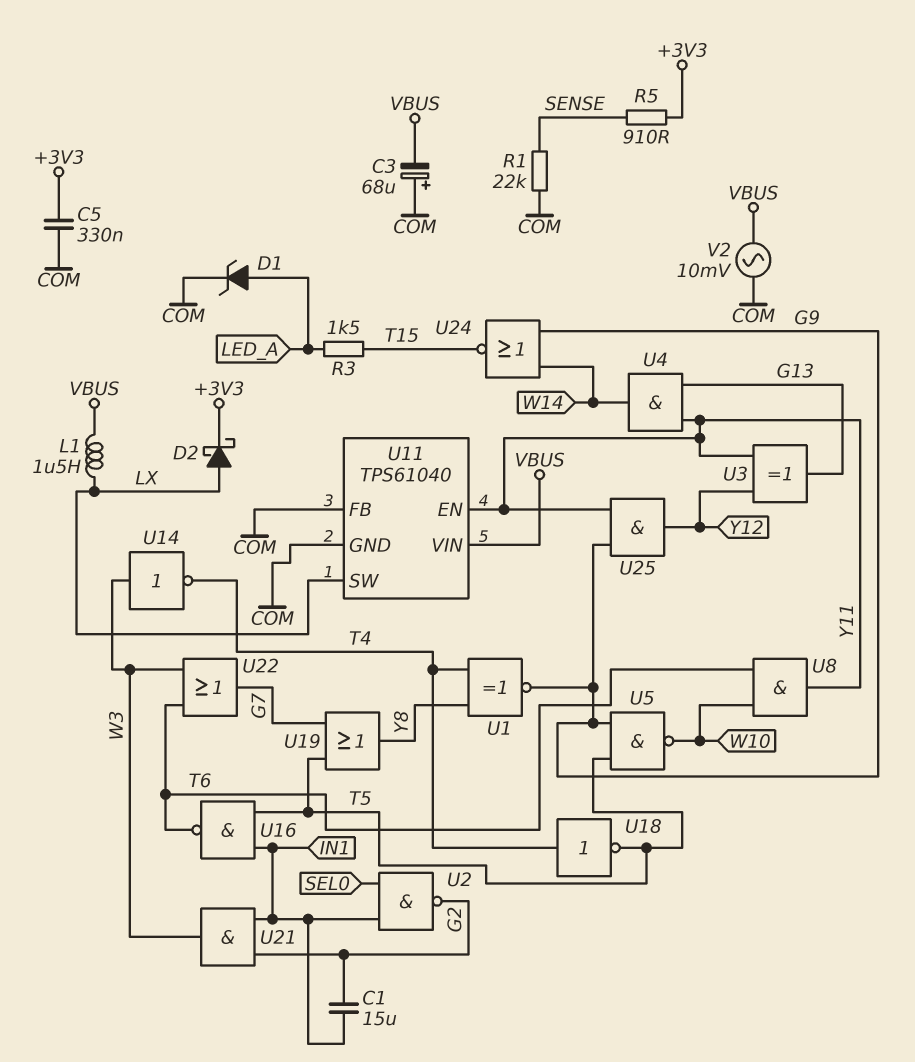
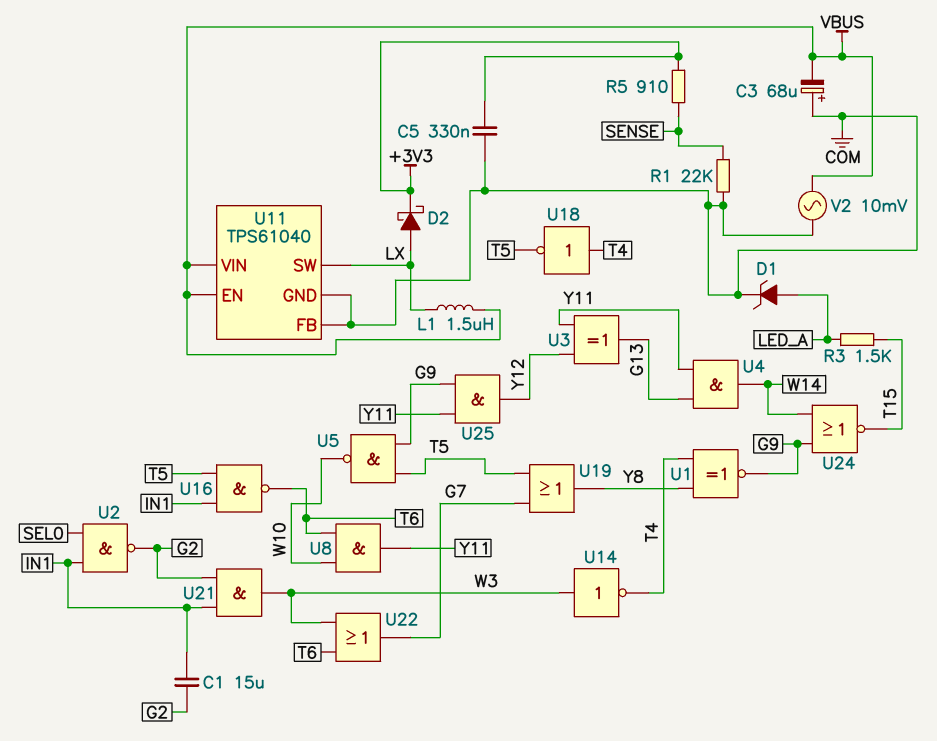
U11 pin EN: Y11 -> VBUS

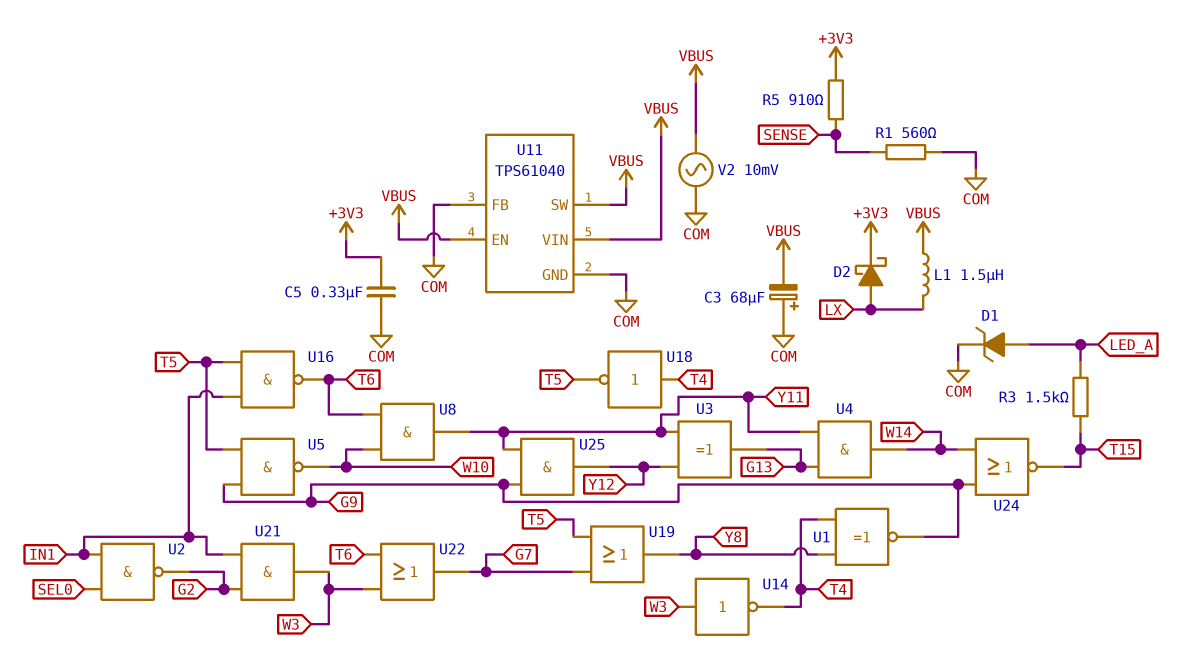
C1: 15uF (G2, IN1) -> none
R1: 22k (COM, SENSE) -> 560 (COM, SENSE)
U11 pin SW: LX -> VBUS

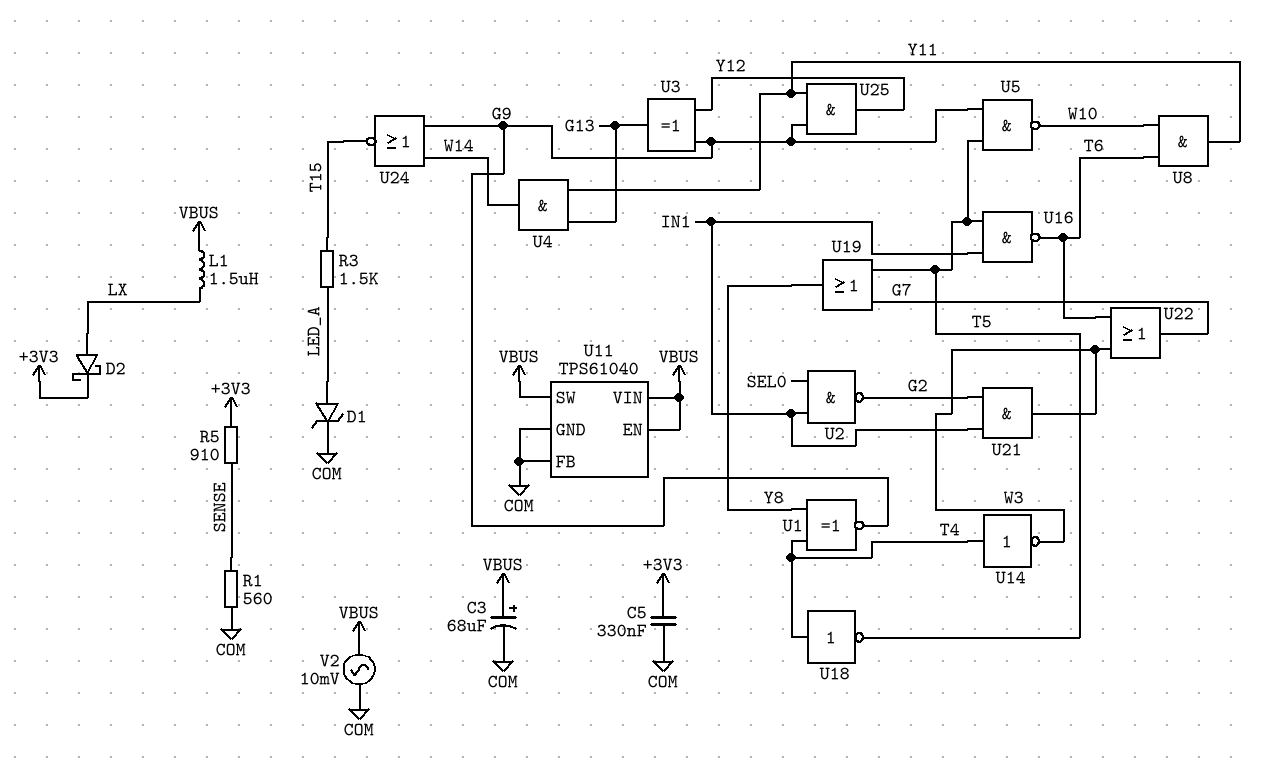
C3: 68uF (plus COM, minus VBUS) -> 68uF (plus VBUS, minus COM)
U3: XOR (in Y11, in Y12, out G13) -> XOR (in G9, in Y12, out G13)
U14: NOT (in W3, out T4) -> NOT (in T4, out W3)

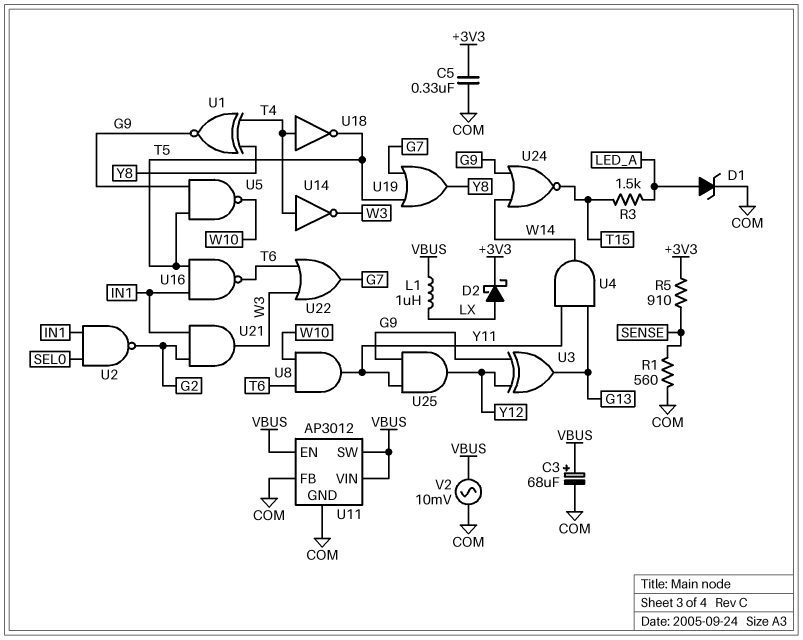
L1: 1.5uH (LX, VBUS) -> 1uH (LX, VBUS)
U11: TPS61040 -> AP3012

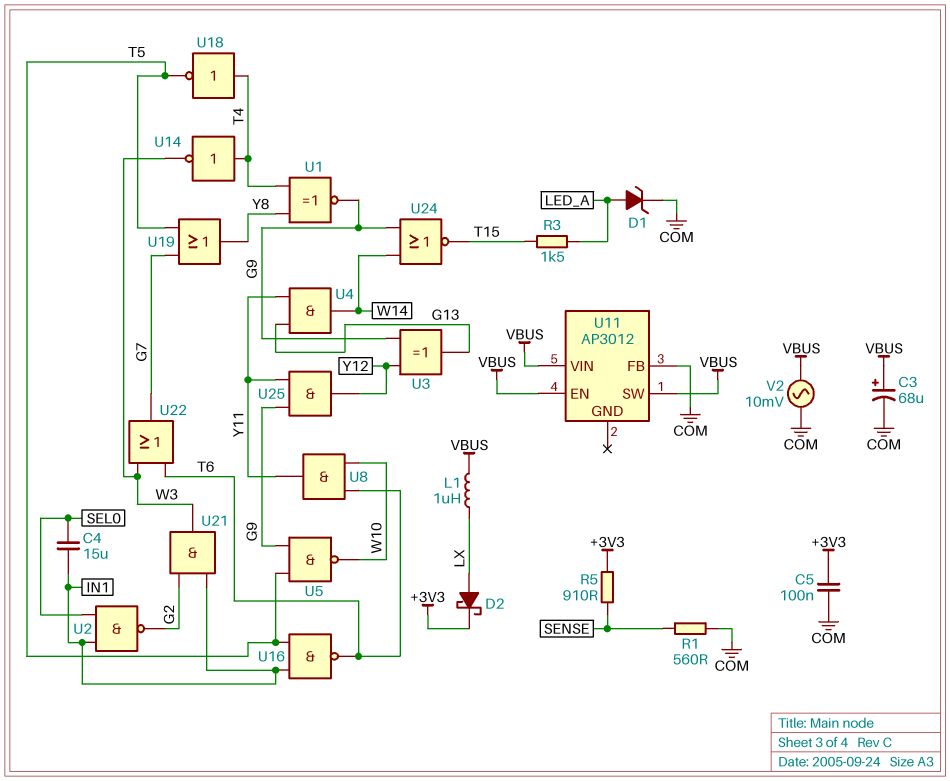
C4: none -> 15uF (IN1, SEL0)
C5: 330nF (+3V3, COM) -> 100nF (+3V3, COM)
U11 pin GND: COM -> none

